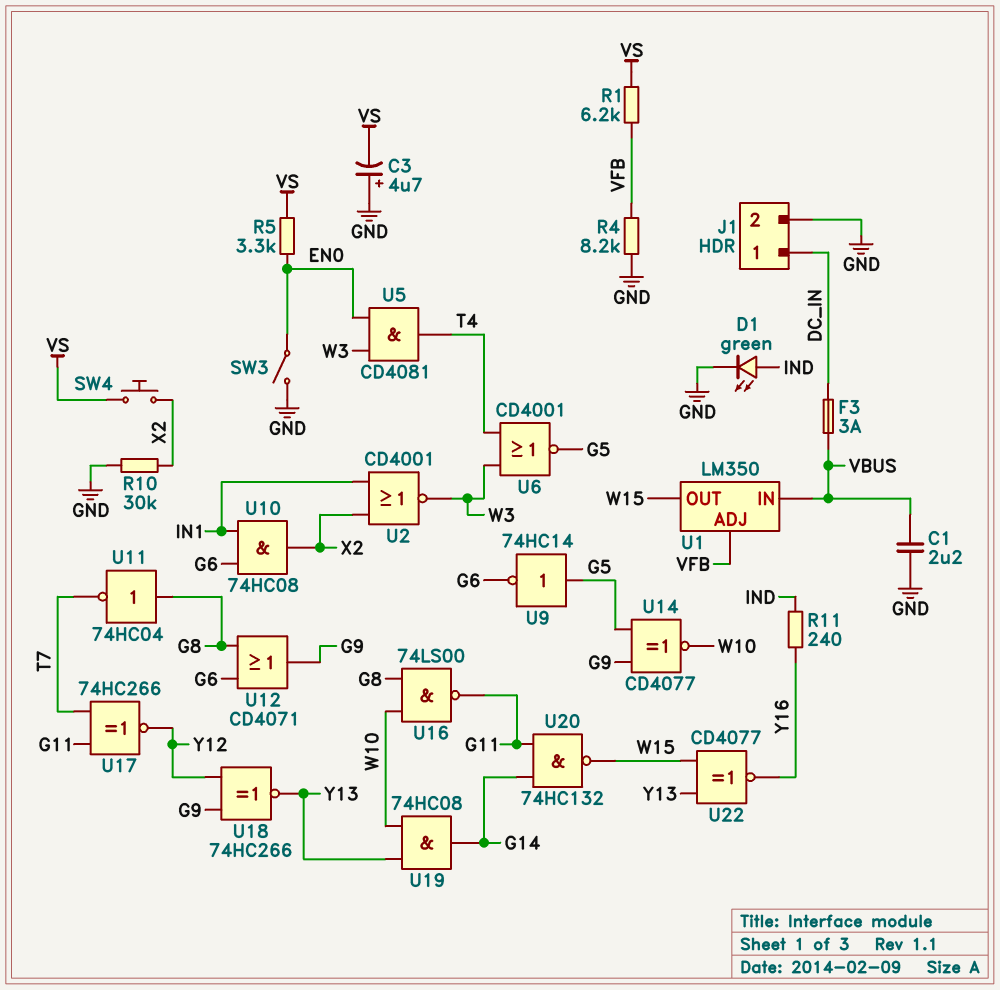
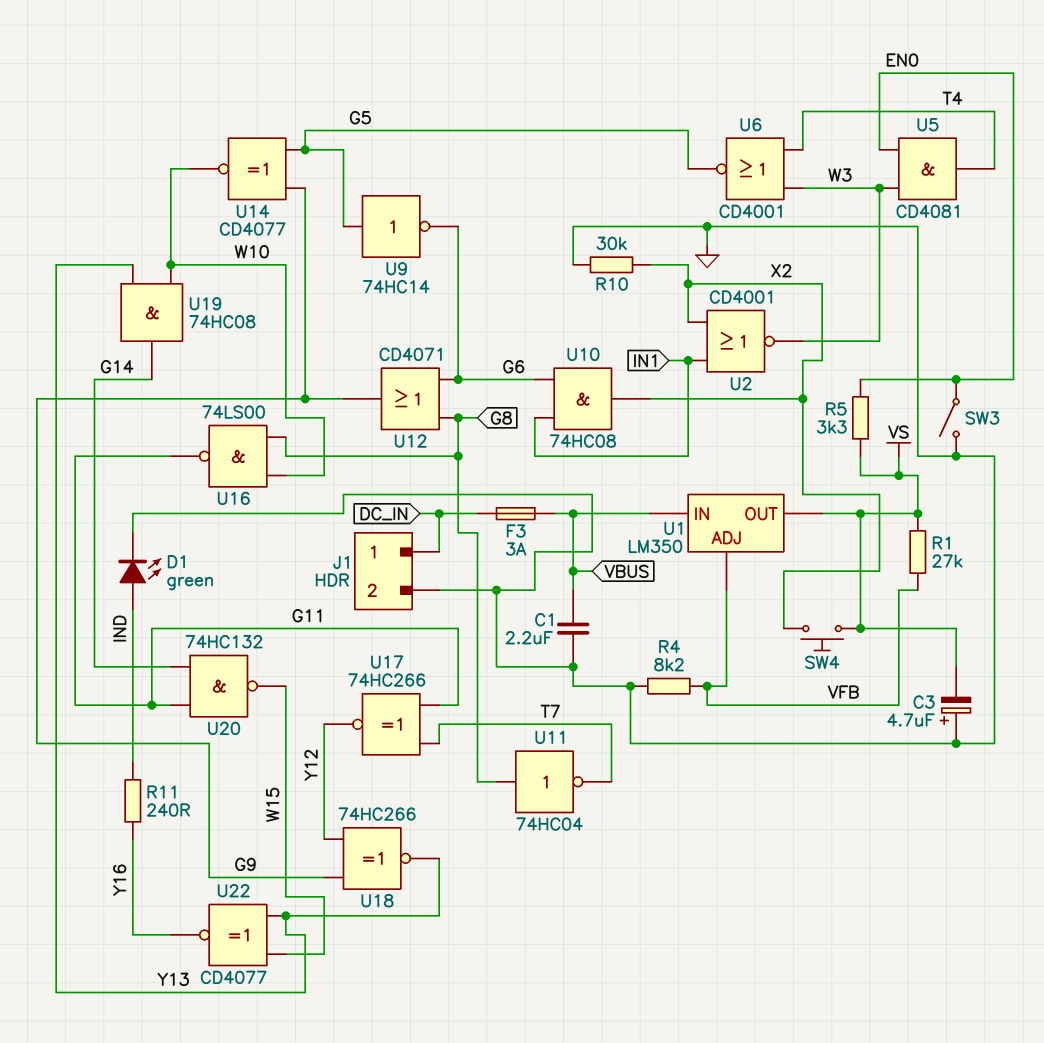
R1: 6.2k (VFB, VS) -> 27k (VFB, VS)
U1 pin OUT: W15 -> VS

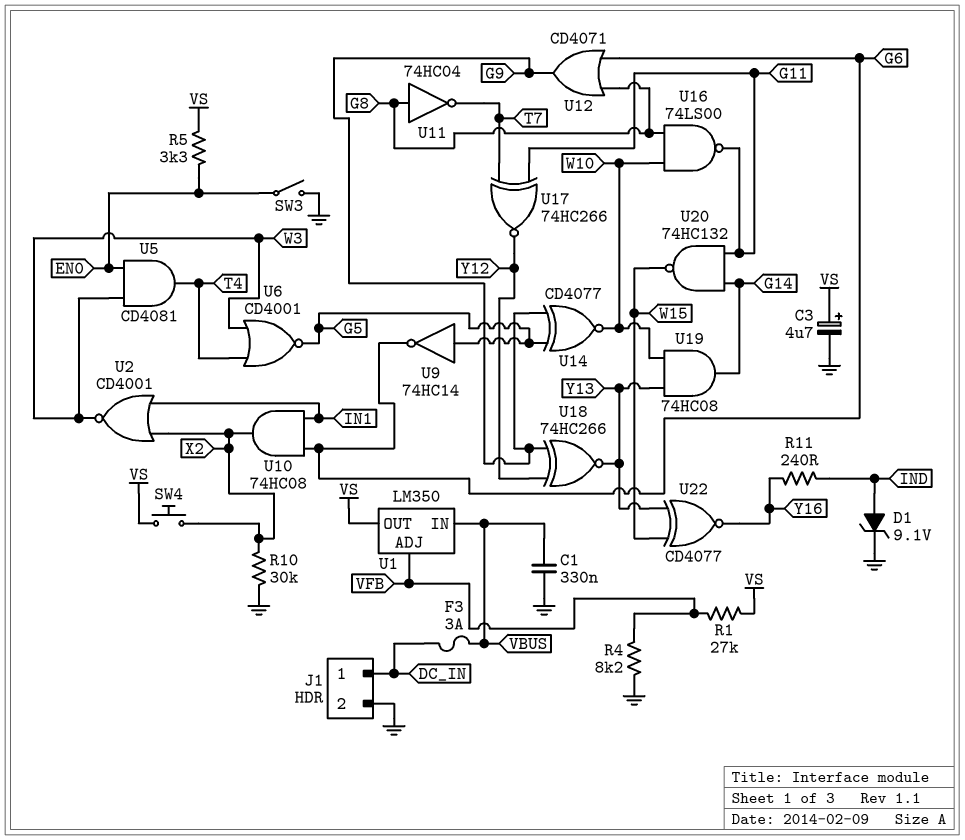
C1: 2.2uF (GND, VBUS) -> 330nF (GND, VBUS)
C3: 4.7uF (plus GND, minus VS) -> 4.7uF (plus VS, minus GND)
D1: LED green (A IND, K GND) -> zener 9.1V (A IND, K GND)

